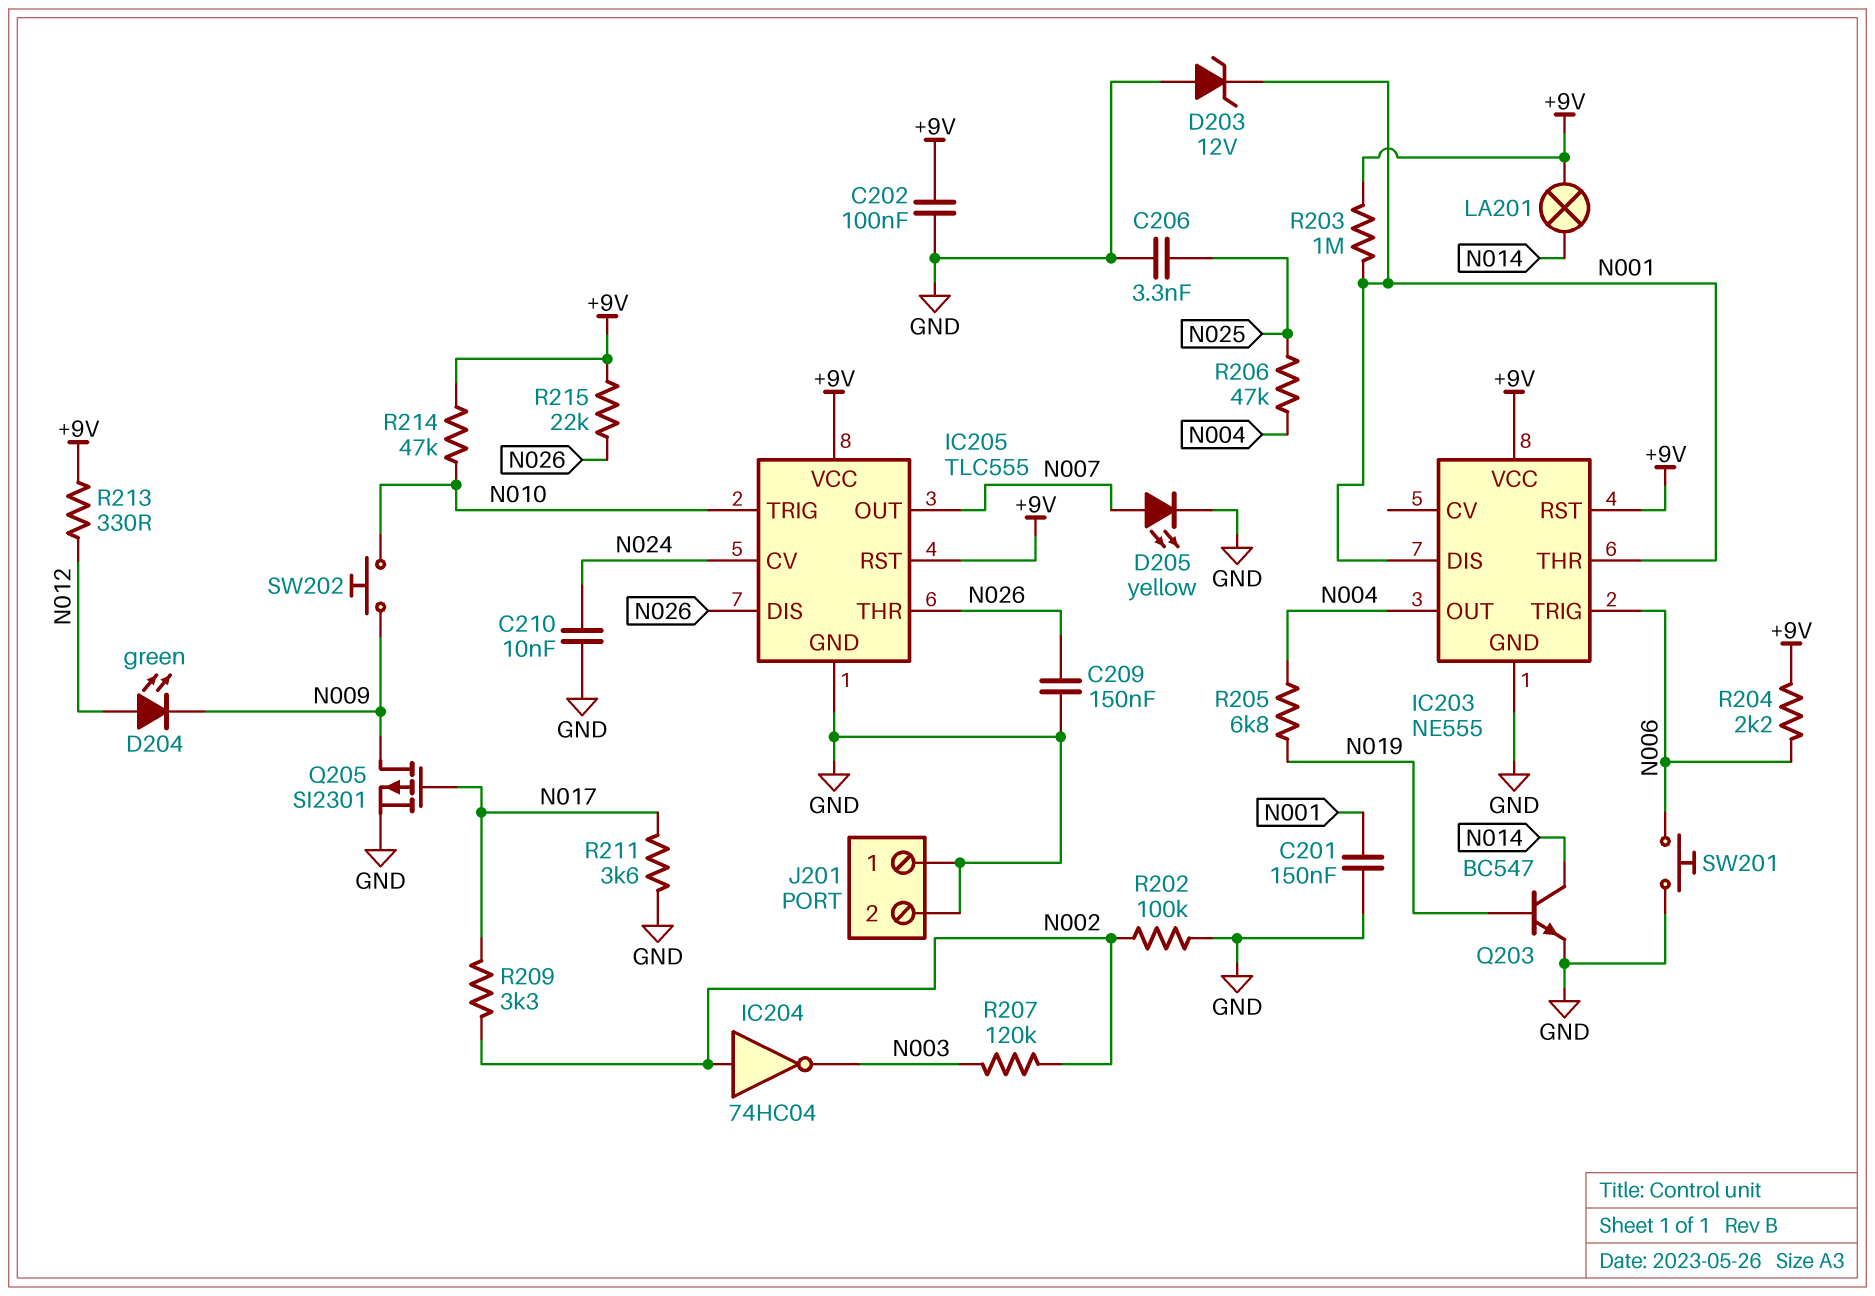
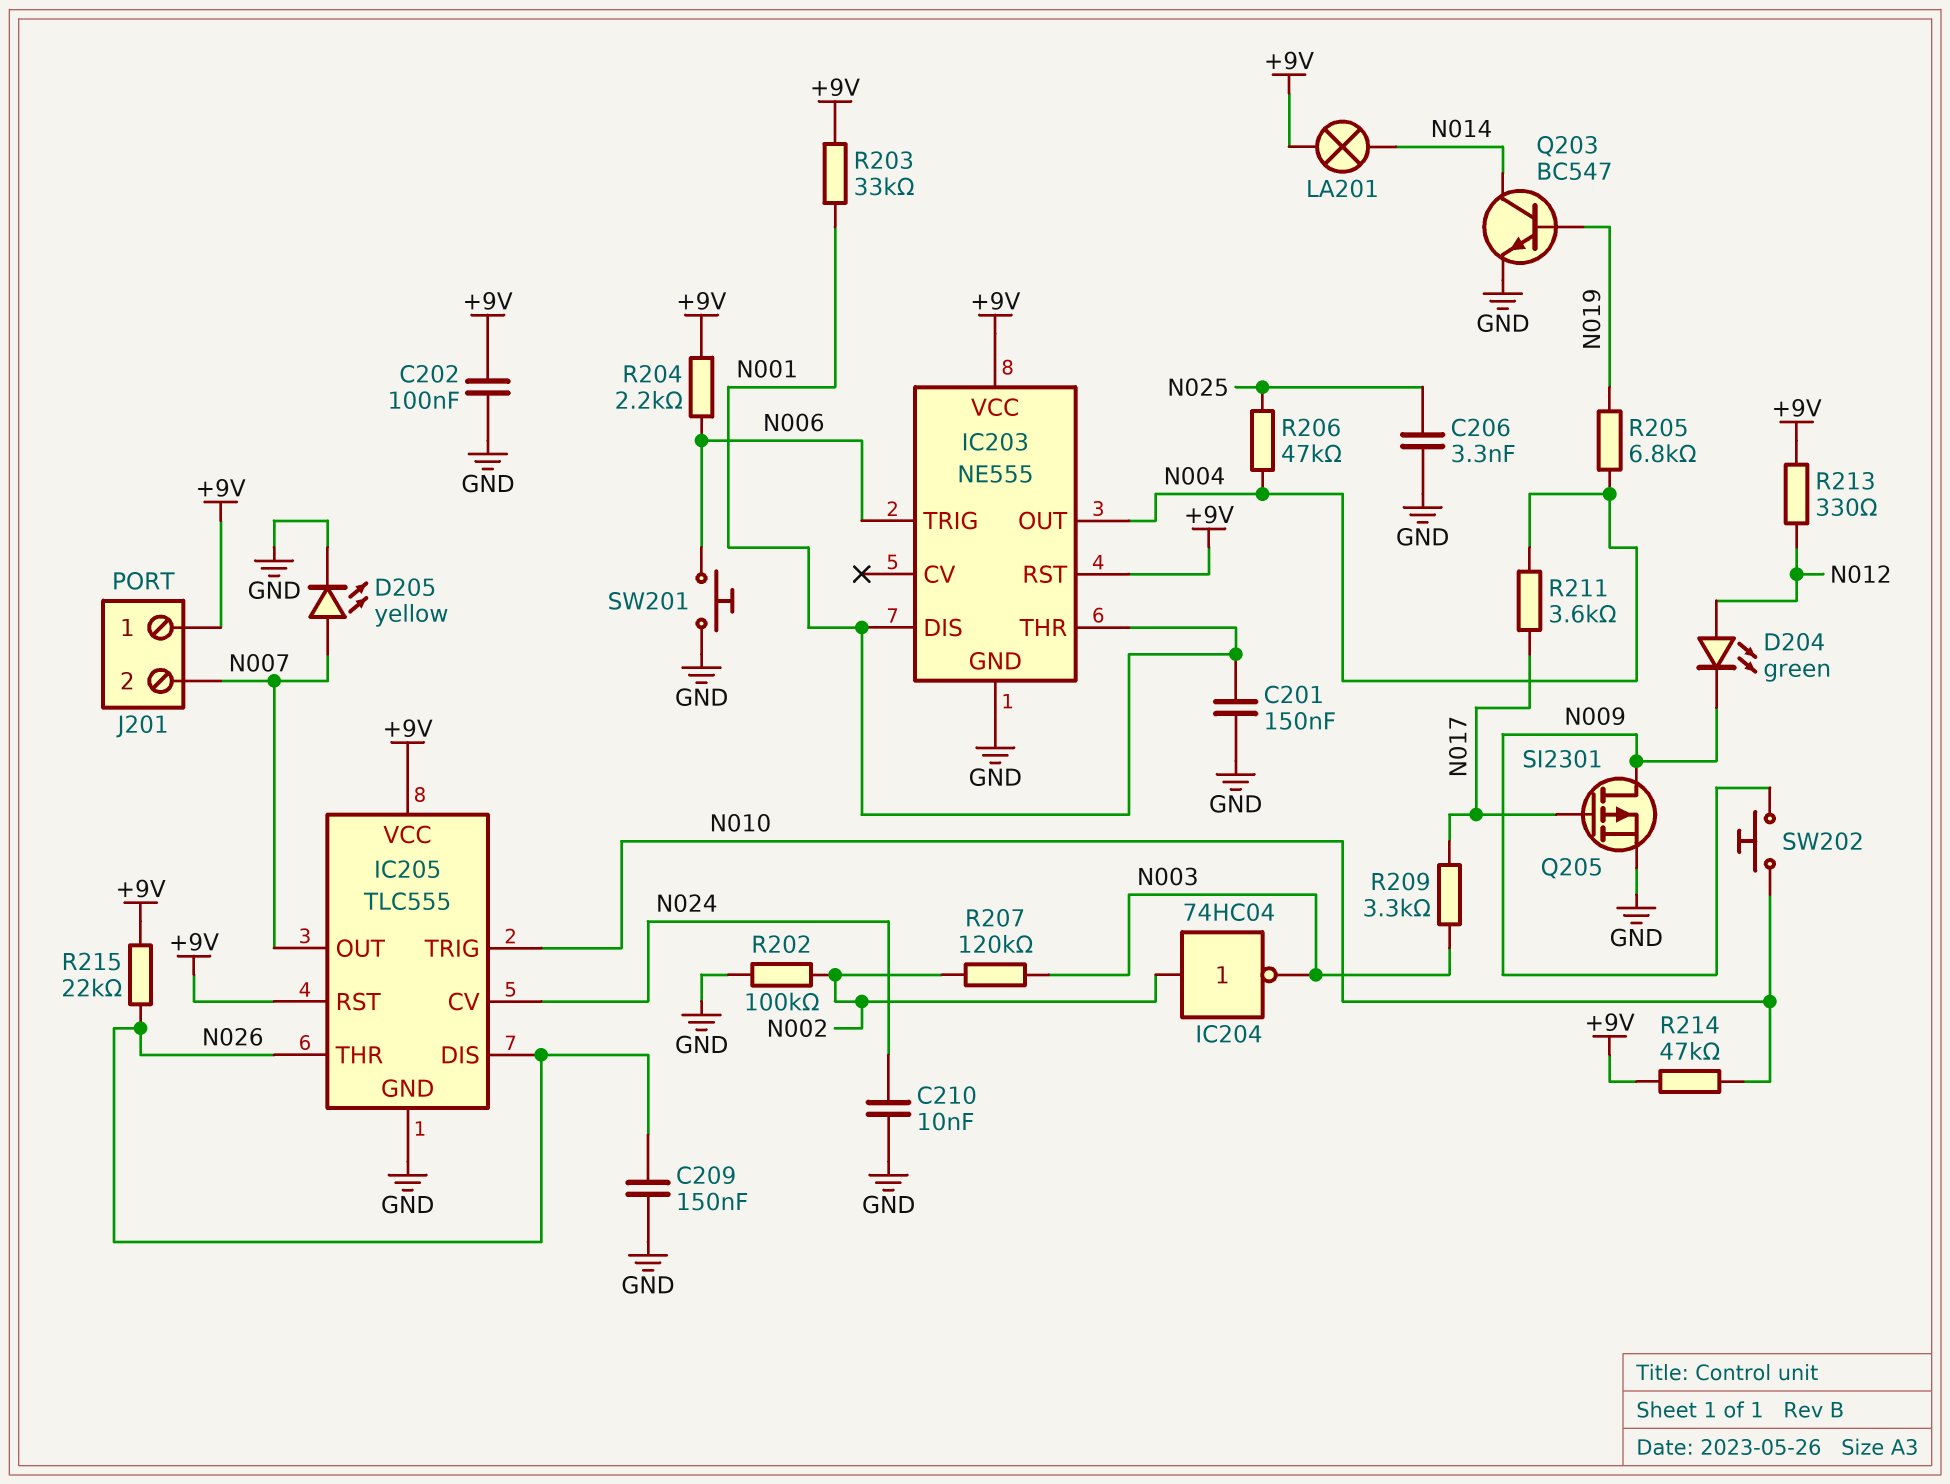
D203: zener 12V (A GND, K N001) -> none
J201 pin 1: GND -> +9V
J201 pin 2: GND -> N007
R203: 1M (+9V, N001) -> 33k (+9V, N001)
R209: 3.3k (N002, N017) -> 3.3k (N003, N017)
R211: 3.6k (GND, N017) -> 3.6k (N004, N017)

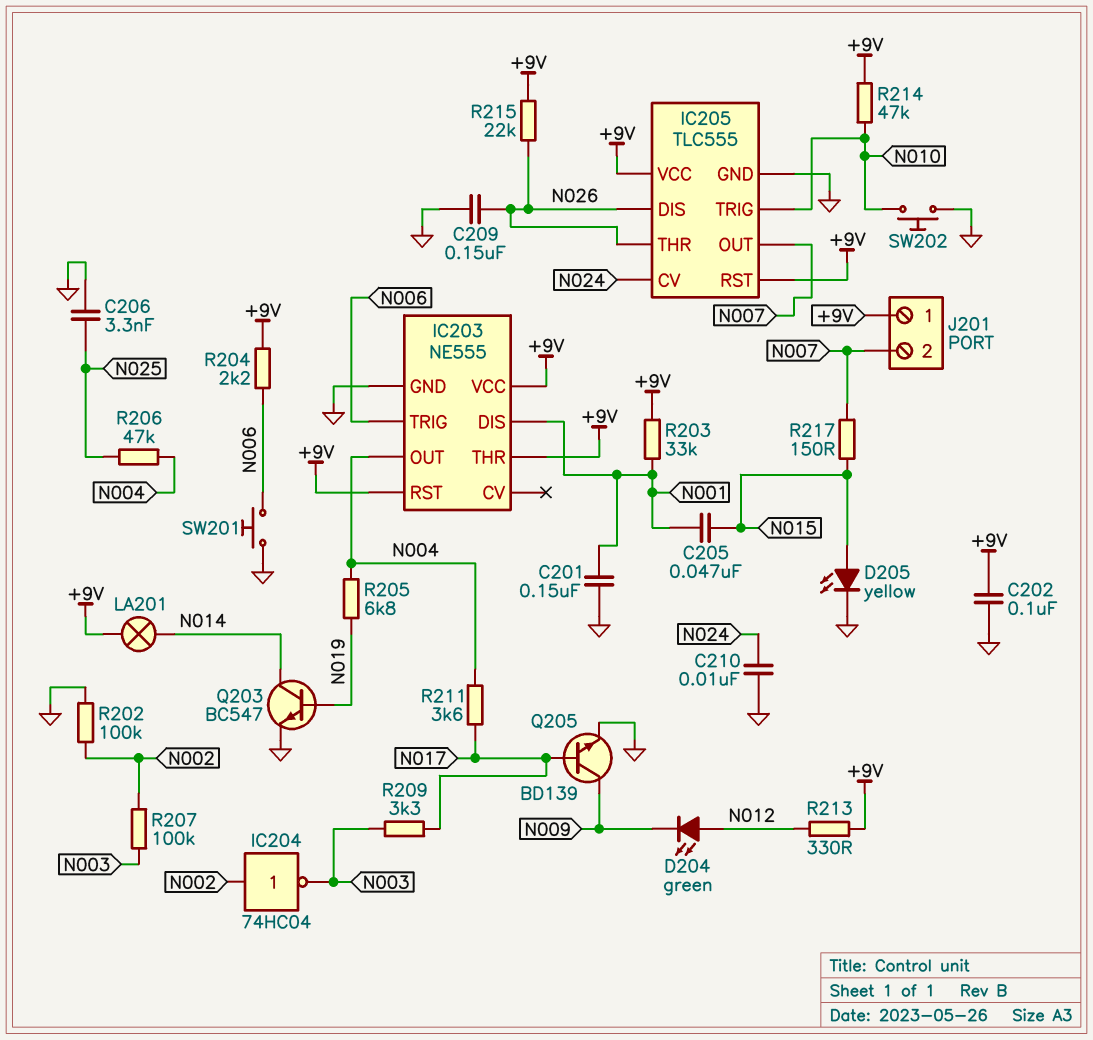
C205: none -> 47nF (N001, N015)
D205: LED yellow (A N007, K GND) -> LED yellow (A N015, K GND)
IC203 pin THR: N001 -> +9V
Q205: PMOS SI2301 (G N017, D N009, S GND) -> NPN BD139 (B N017, C N009, E GND)
R207: 120k (N002, N003) -> 100k (N002, N003)
R217: none -> 150 (N007, N015)
SW202: button (N009, N010) -> button (GND, N010)

